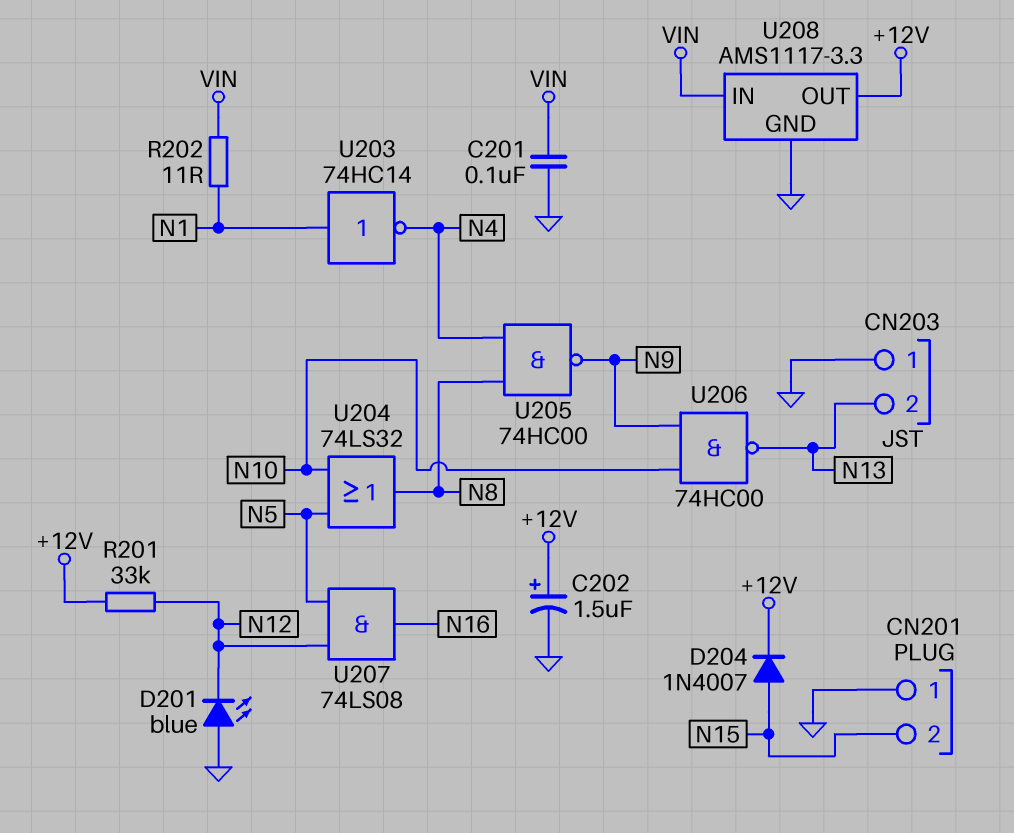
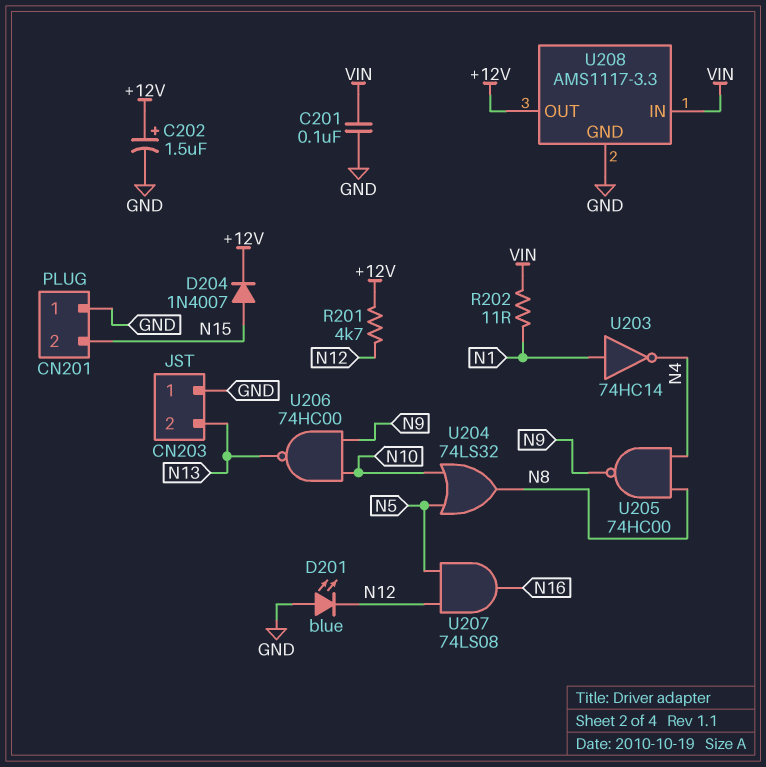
R201: 33k (+12V, N12) -> 4.7k (+12V, N12)

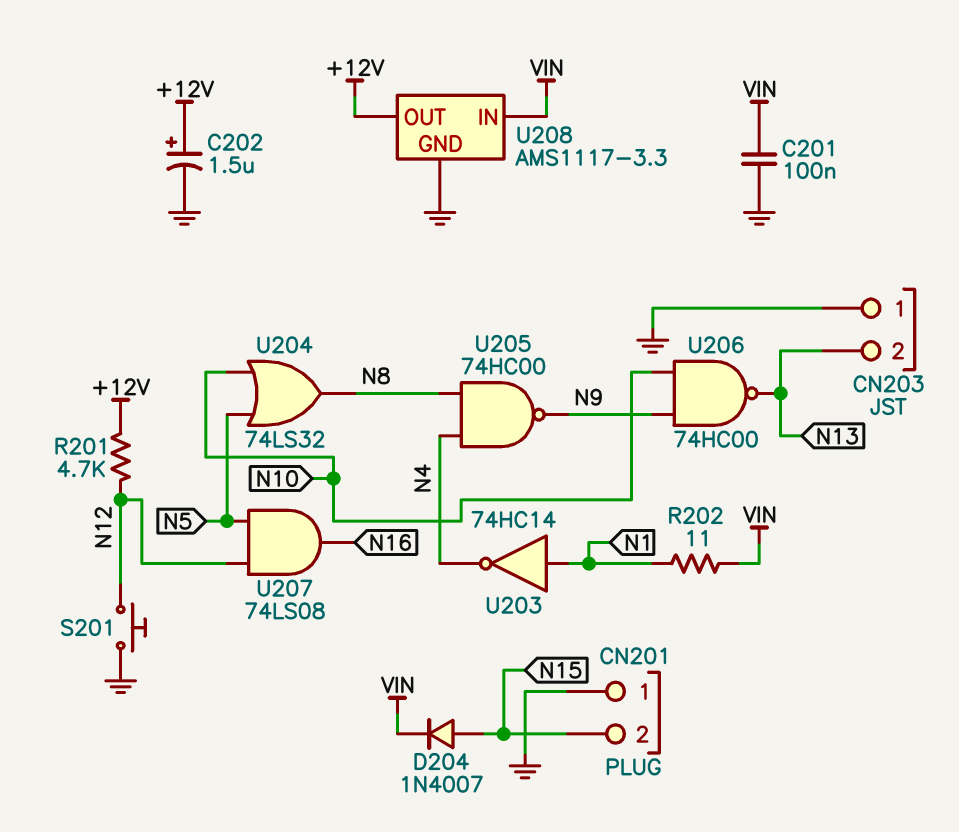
D201: LED blue (A GND, K N12) -> none
D204: diode 1N4007 (A N15, K +12V) -> diode 1N4007 (A N15, K VIN)
S201: none -> button (GND, N12)

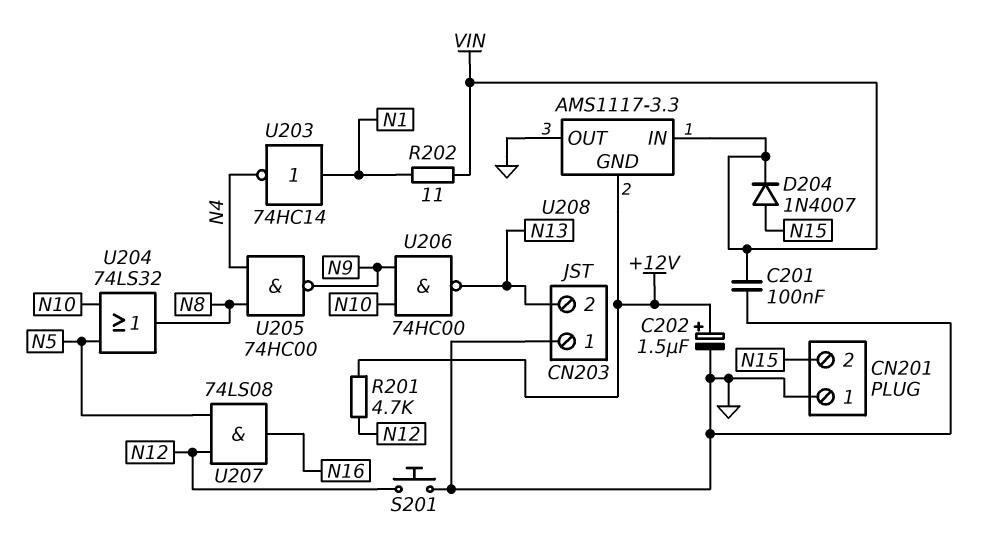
U208 pin GND: GND -> +12V
U208 pin OUT: +12V -> GND

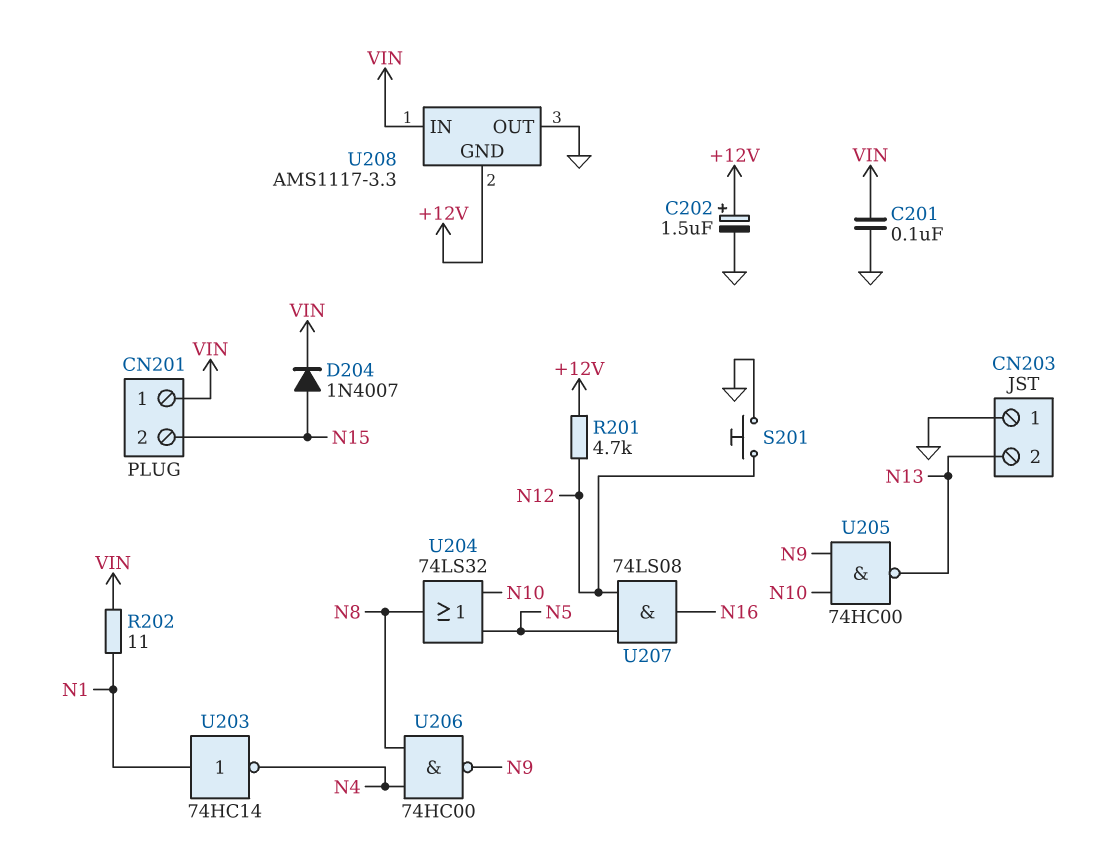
CN201 pin 1: GND -> VIN
U205: NAND 74HC00 (in N4, in N8, out N9) -> NAND 74HC00 (in N9, in N10, out N13)
U206: NAND 74HC00 (in N9, in N10, out N13) -> NAND 74HC00 (in N4, in N8, out N9)

